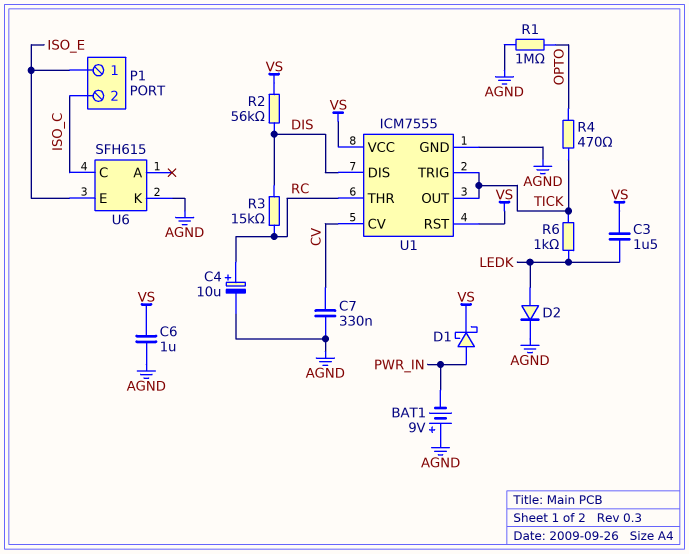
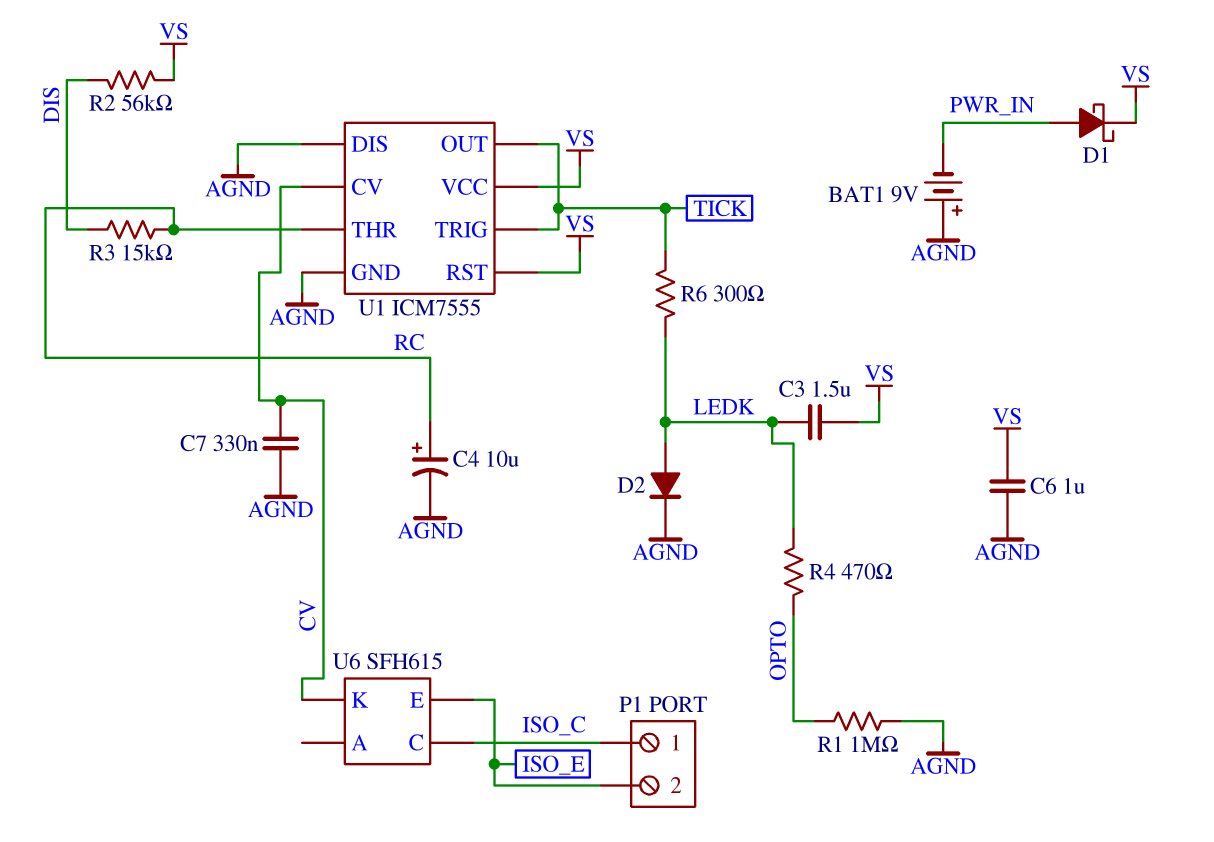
P1 pin 1: ISO_E -> ISO_C
P1 pin 2: ISO_C -> ISO_E
R4: 470 (OPTO, TICK) -> 470 (LEDK, OPTO)
R6: 1k (LEDK, TICK) -> 300 (LEDK, TICK)
U1 pin DIS: DIS -> AGND
U6 pin K: AGND -> CV

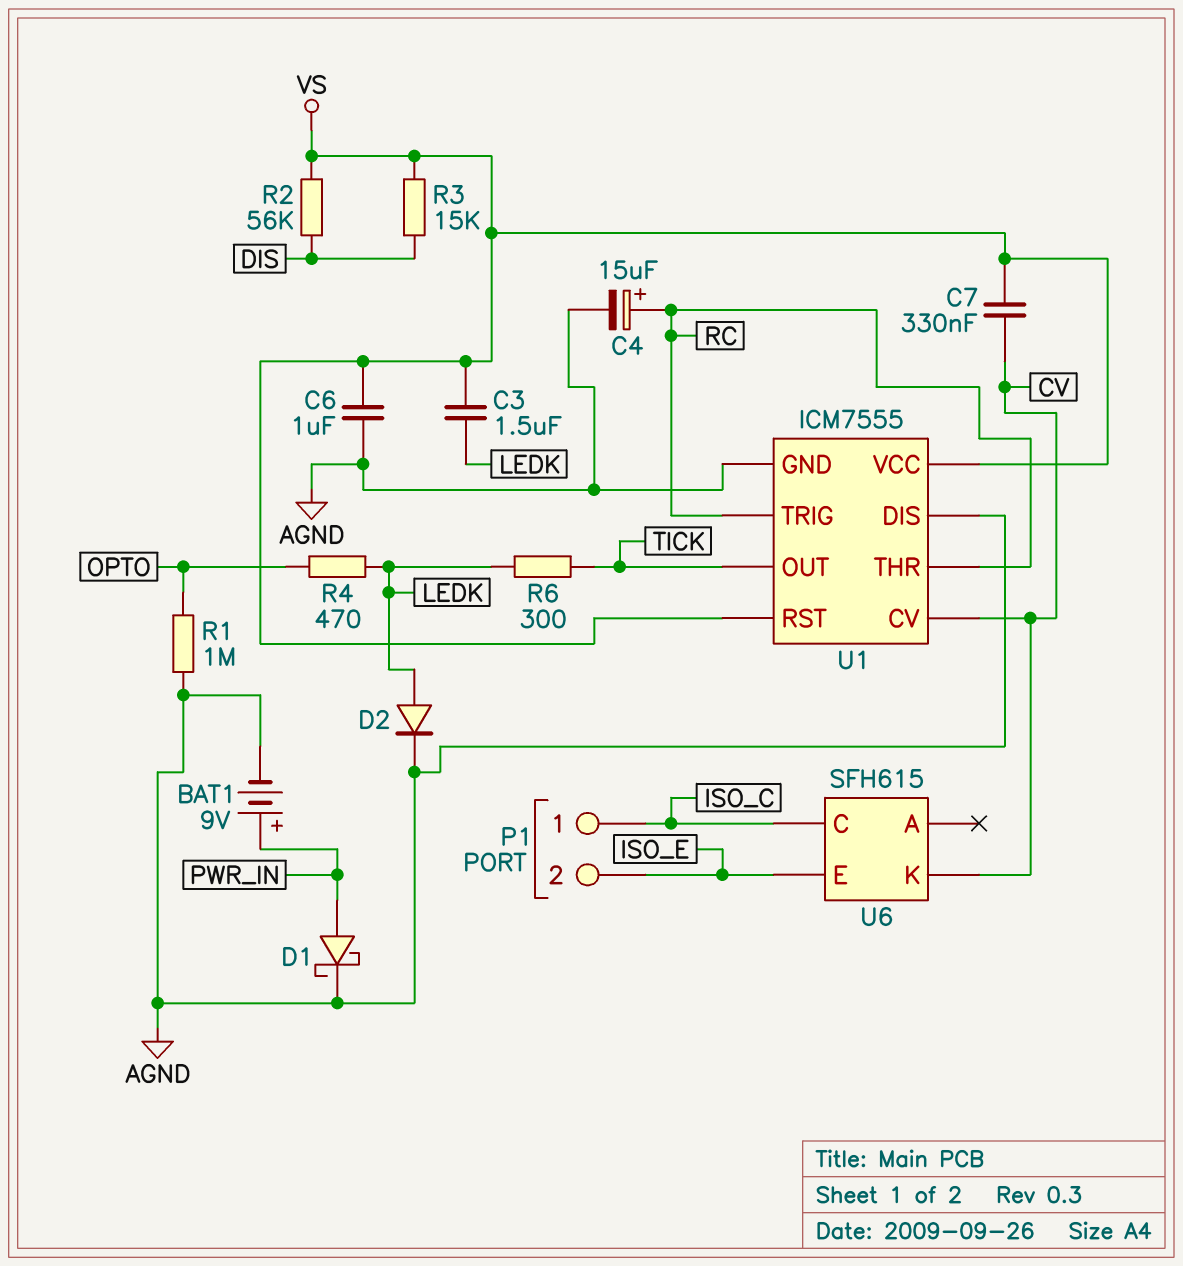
BAT1: 9V (plus AGND, minus PWR_IN) -> 9V (plus PWR_IN, minus AGND)
C4: 10uF (plus RC, minus AGND) -> 15uF (plus RC, minus AGND)
C7: 330nF (AGND, CV) -> 330nF (CV, VS)
D1: schottky (A PWR_IN, K VS) -> schottky (A PWR_IN, K AGND)
R3: 15k (DIS, RC) -> 15k (DIS, VS)
U1 pin TRIG: TICK -> RC

